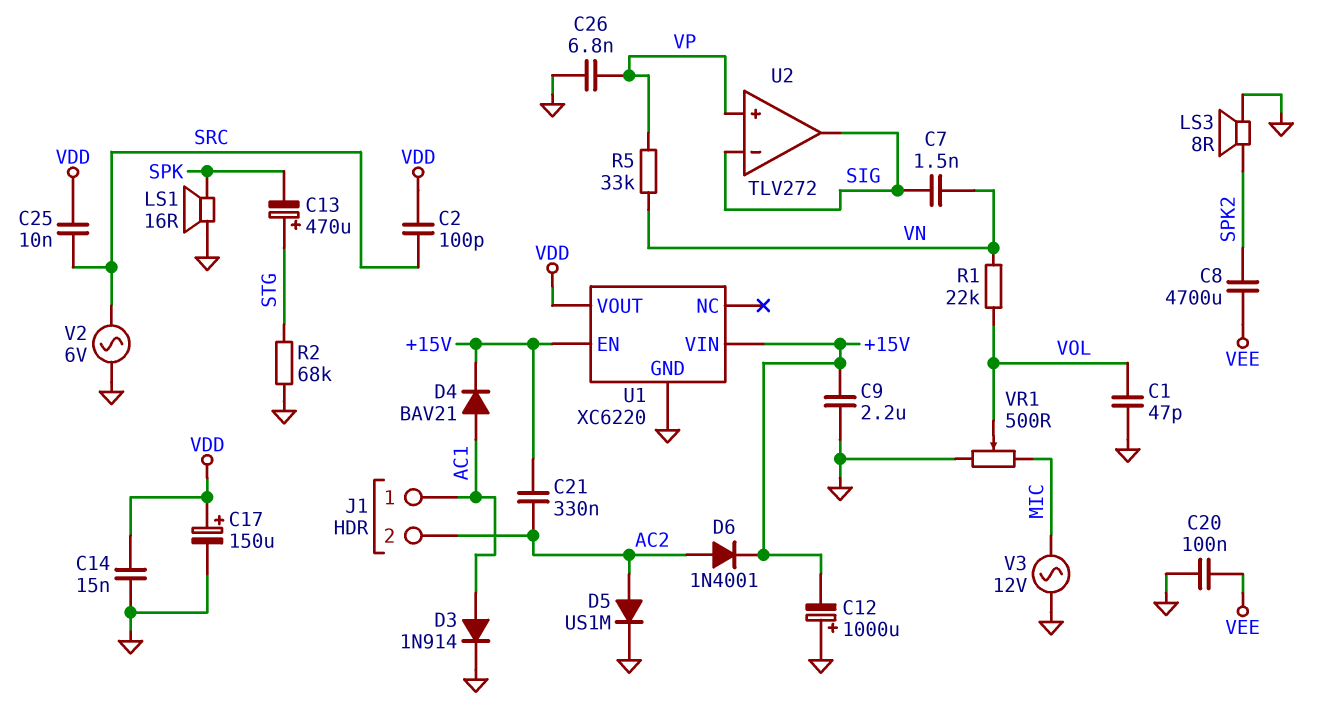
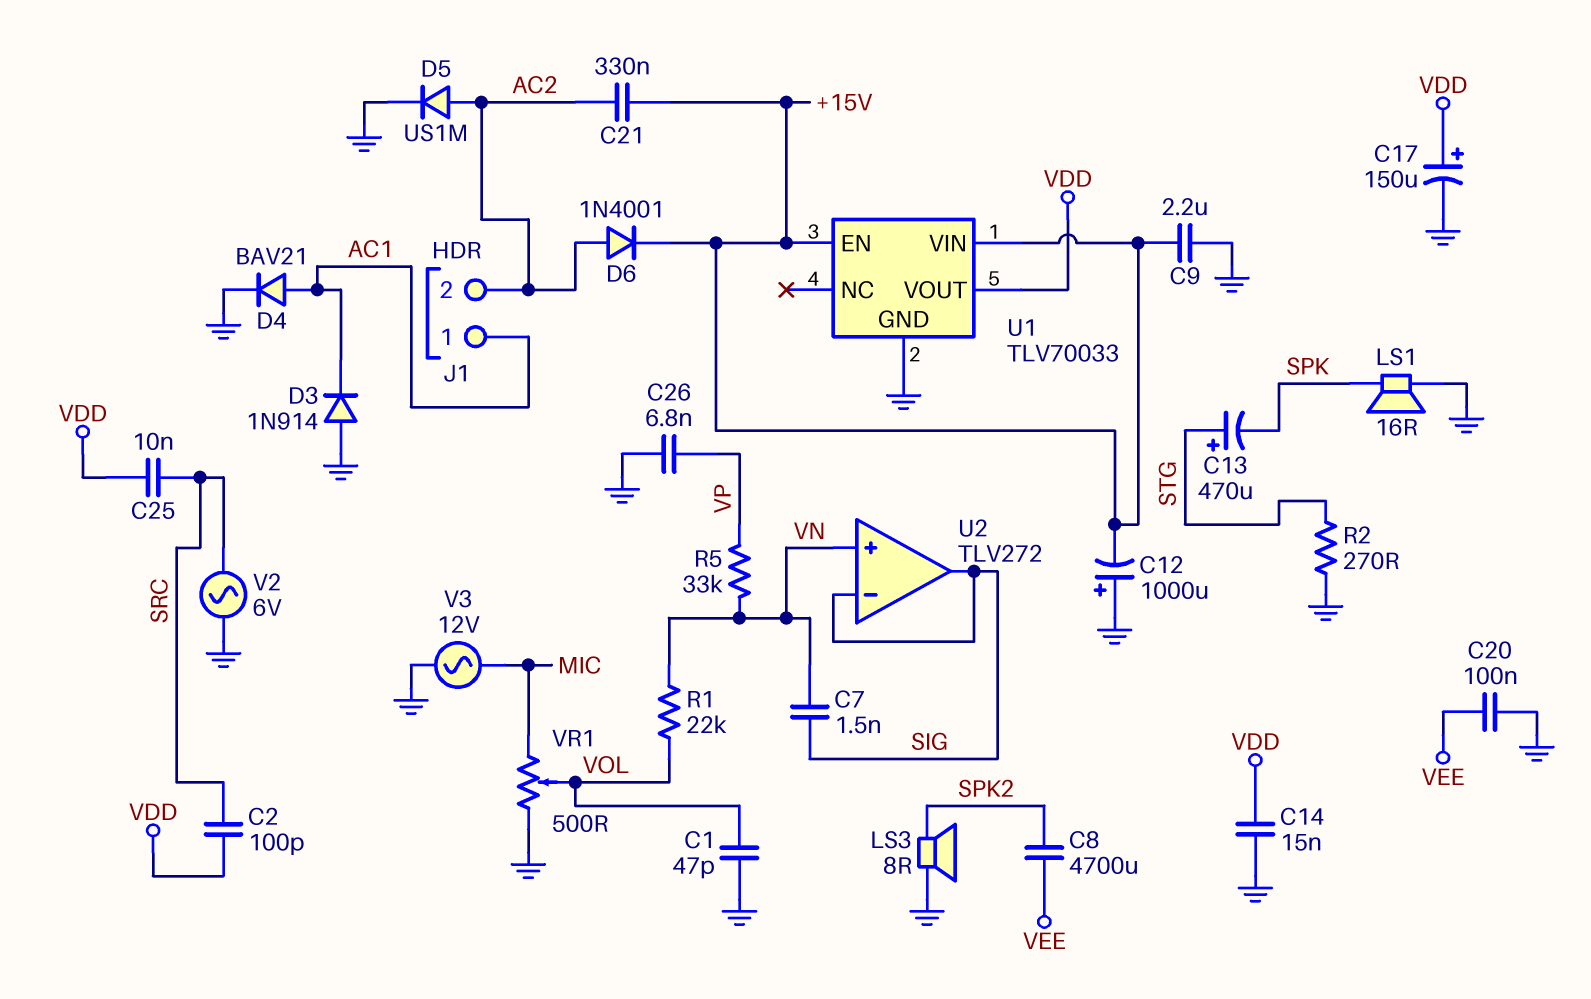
D3: diode 1N914 (A AC1, K GND) -> diode 1N914 (A GND, K AC1)
D4: diode BAV21 (A AC1, K +15V) -> diode BAV21 (A AC1, K GND)
R2: 68k (GND, STG) -> 270 (GND, STG)
U1: XC6220 -> TLV70033
U2 pin in+: VP -> VN

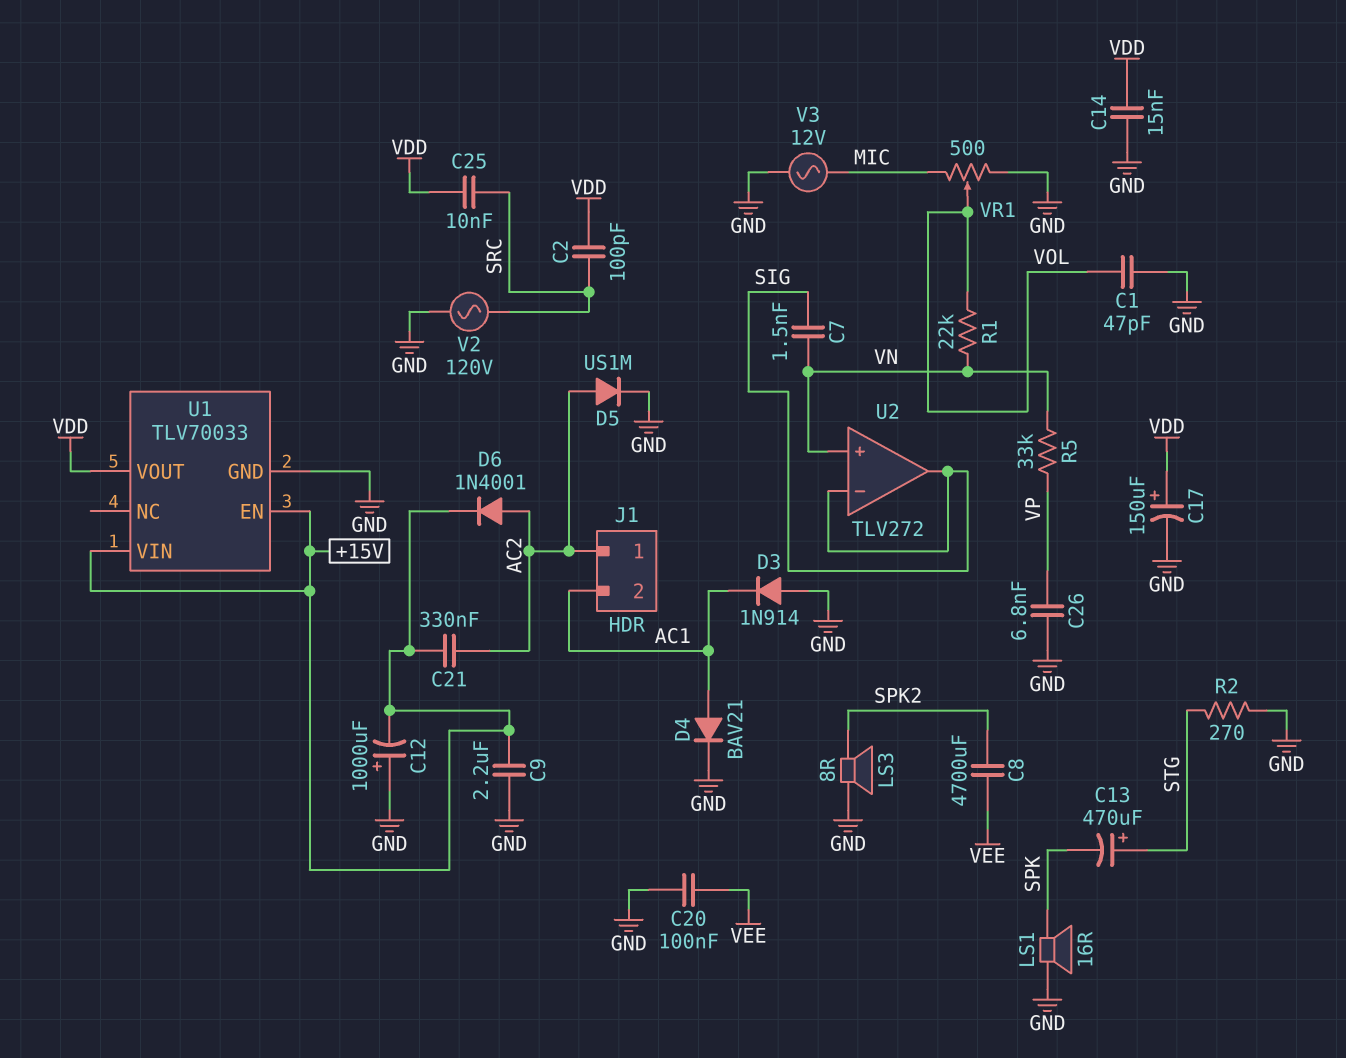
J1 pin 1: AC1 -> AC2
J1 pin 2: AC2 -> AC1
V2: AC 6V (GND, SRC) -> AC 120V (GND, SRC)

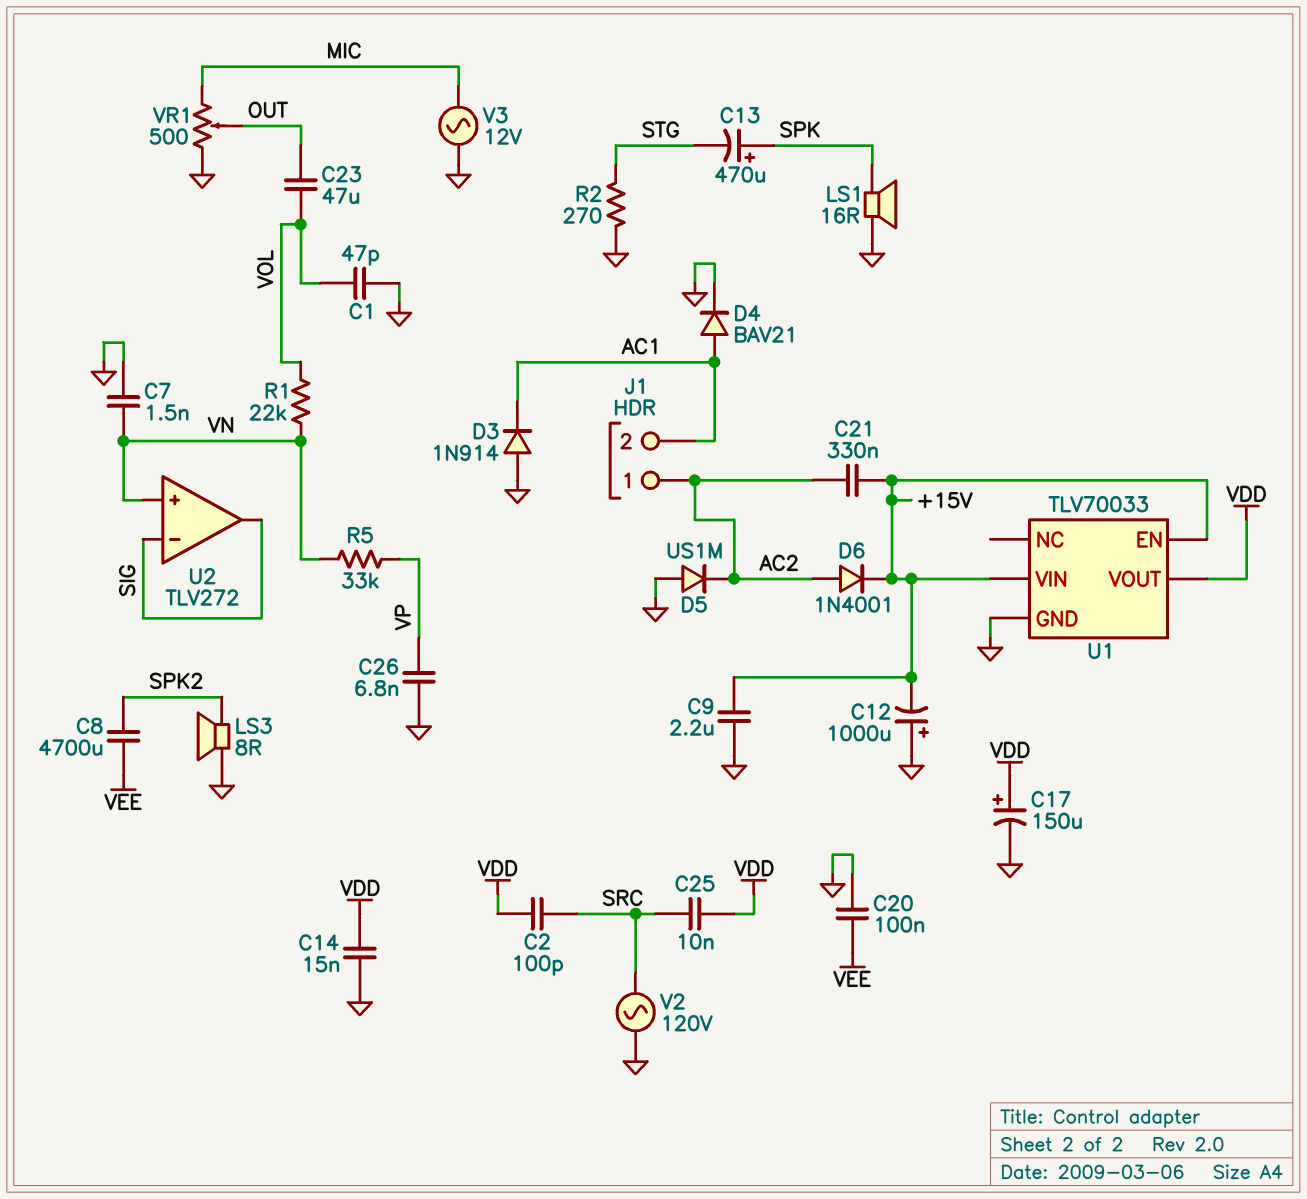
C7: 1.5nF (SIG, VN) -> 1.5nF (GND, VN)
C13: 470uF (plus STG, minus SPK) -> 470uF (plus SPK, minus STG)
C23: none -> 47uF (OUT, VOL)
D5: diode US1M (A AC2, K GND) -> diode US1M (A GND, K AC2)
VR1: 500 (GND, MIC, wiper VOL) -> 500 (GND, MIC, wiper OUT)

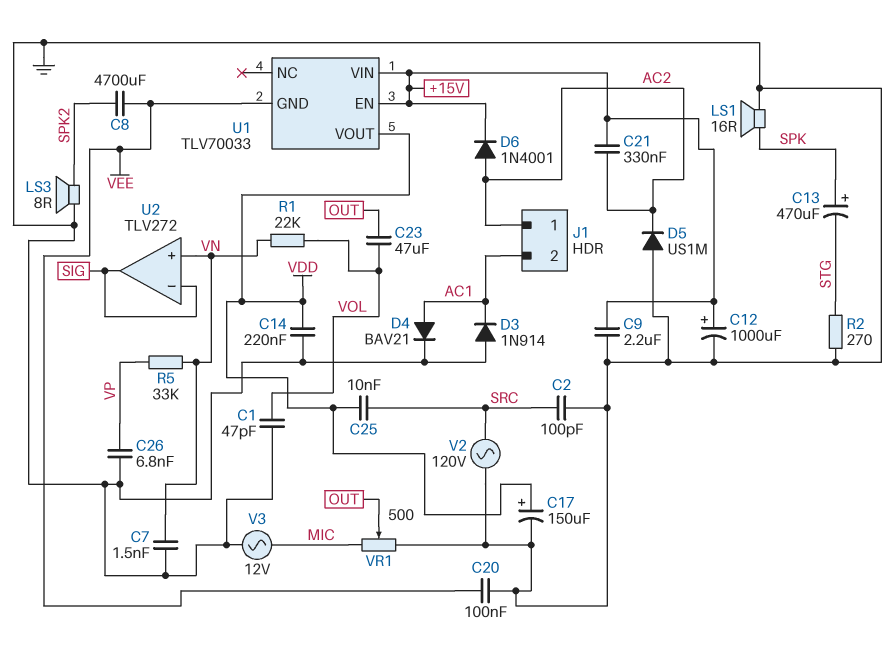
C2: 100pF (SRC, VDD) -> 100pF (GND, SRC)
C12: 1000uF (plus GND, minus +15V) -> 1000uF (plus +15V, minus GND)
C14: 15nF (GND, VDD) -> 220nF (GND, VDD)
U1 pin GND: GND -> VEE

